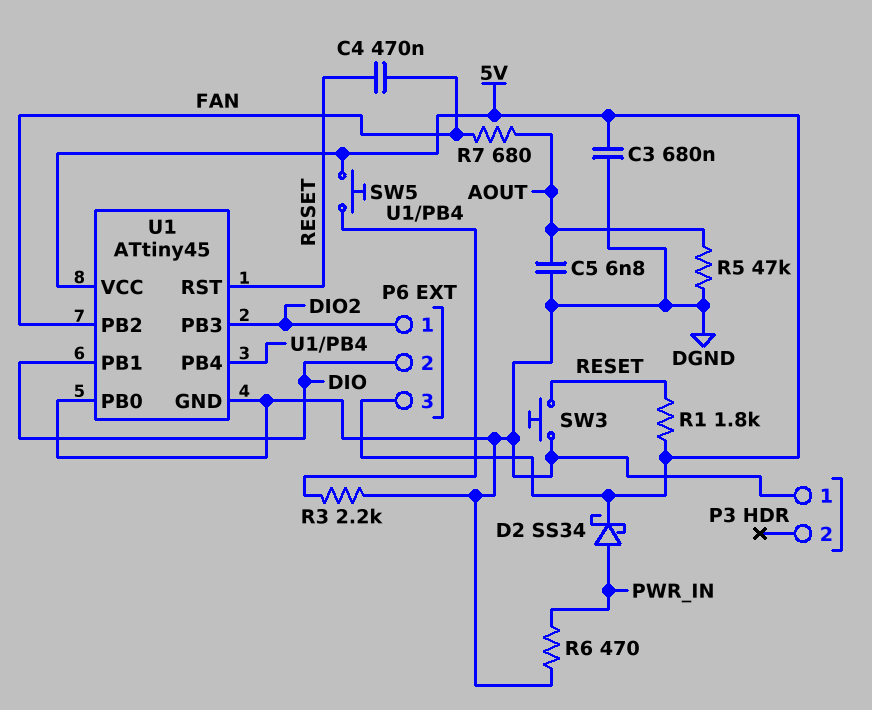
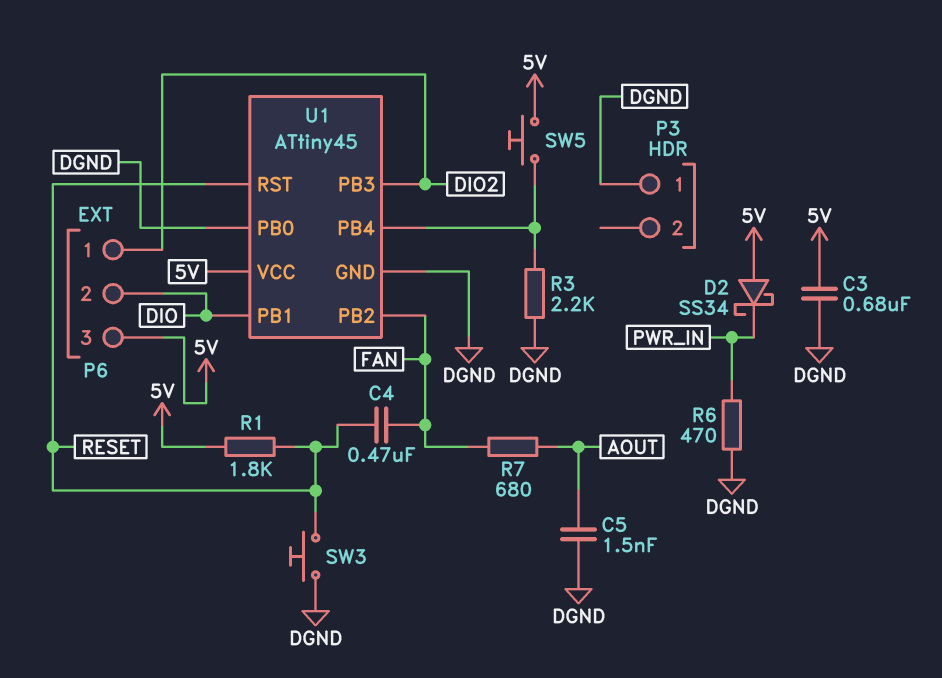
C5: 6.8nF (AOUT, DGND) -> 1.5nF (AOUT, DGND)
D2: schottky SS34 (A PWR_IN, K 5V) -> schottky SS34 (A 5V, K PWR_IN)
R5: 47k (AOUT, DGND) -> none

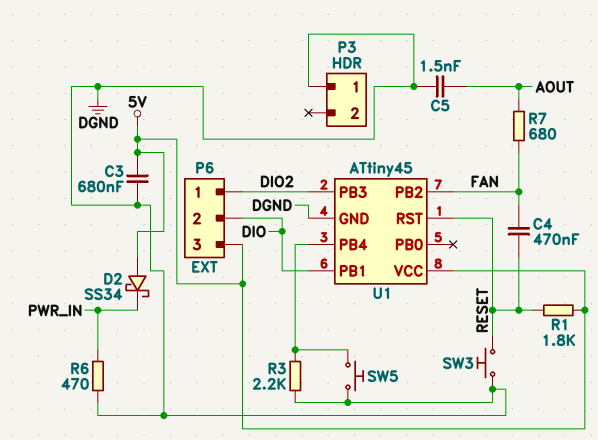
SW5: button (5V, U1/PB4) -> button (DGND, U1/PB4)
U1 pin PB0: DGND -> none

